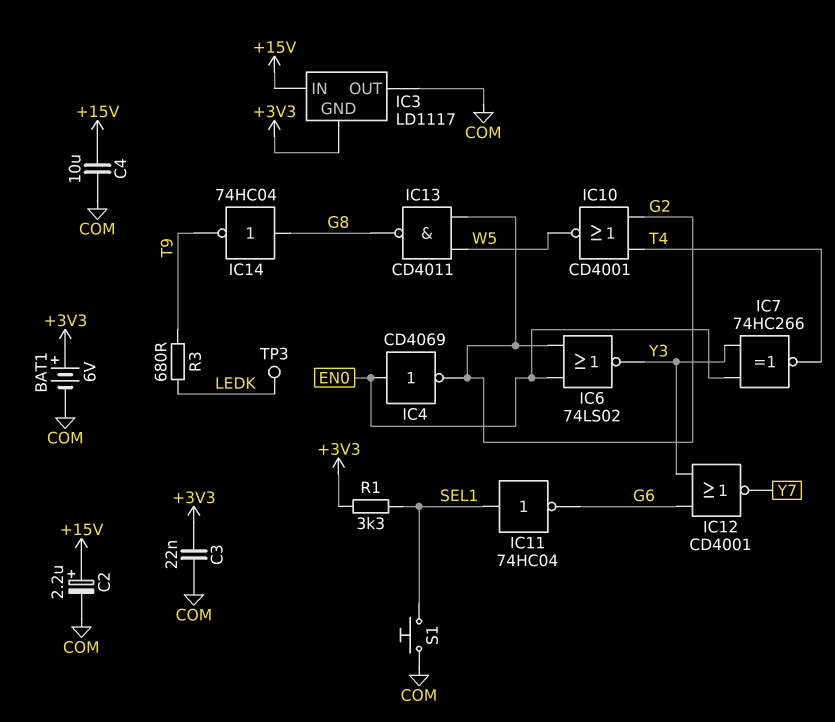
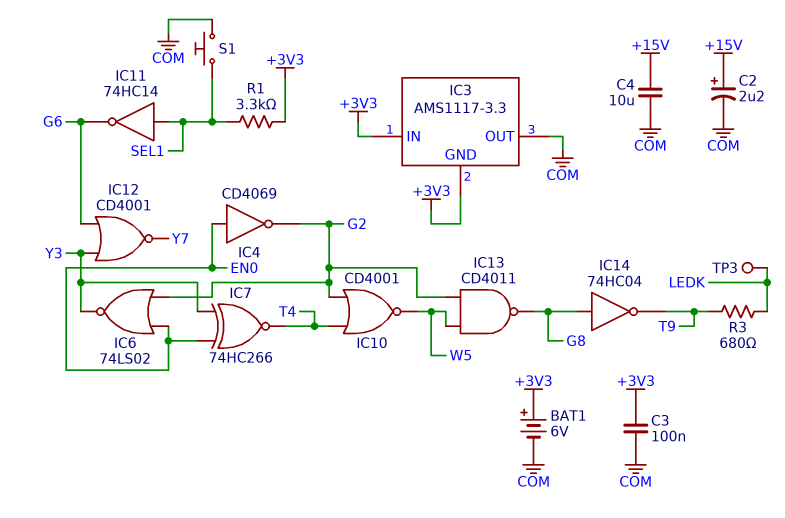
C3: 22nF (+3V3, COM) -> 100nF (+3V3, COM)
IC3: LD1117 -> AMS1117-3.3
IC3 pin IN: +15V -> +3V3
IC11: NOT 74HC04 (in SEL1, out G6) -> NOT 74HC14 (in SEL1, out G6)

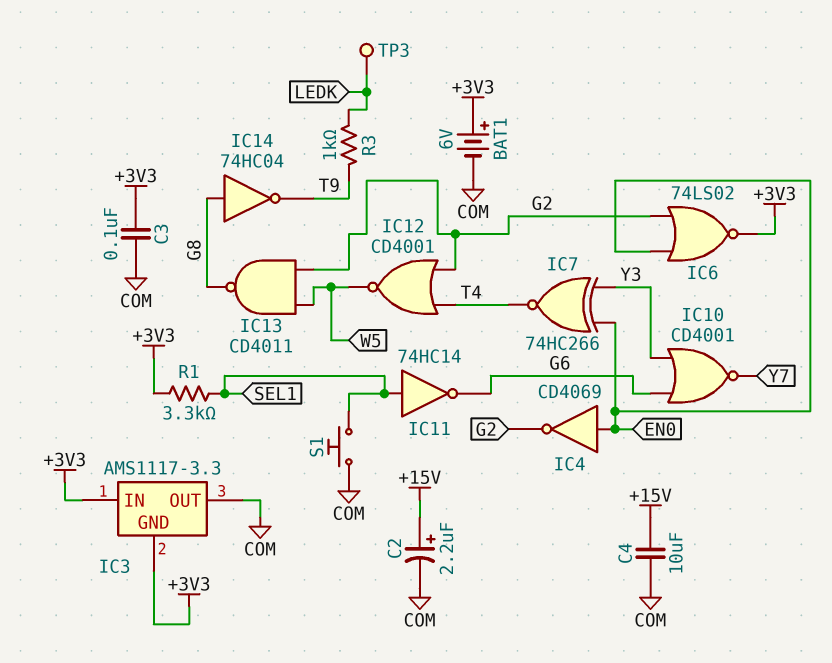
IC6: NOR 74LS02 (in EN0, in G2, out Y3) -> NOR 74LS02 (in EN0, in G2, out +3V3)
IC10: NOR CD4001 (in G2, in T4, out W5) -> NOR CD4001 (in G6, in Y3, out Y7)
IC12: NOR CD4001 (in G6, in Y3, out Y7) -> NOR CD4001 (in G2, in T4, out W5)
R3: 680 (LEDK, T9) -> 1k (LEDK, T9)

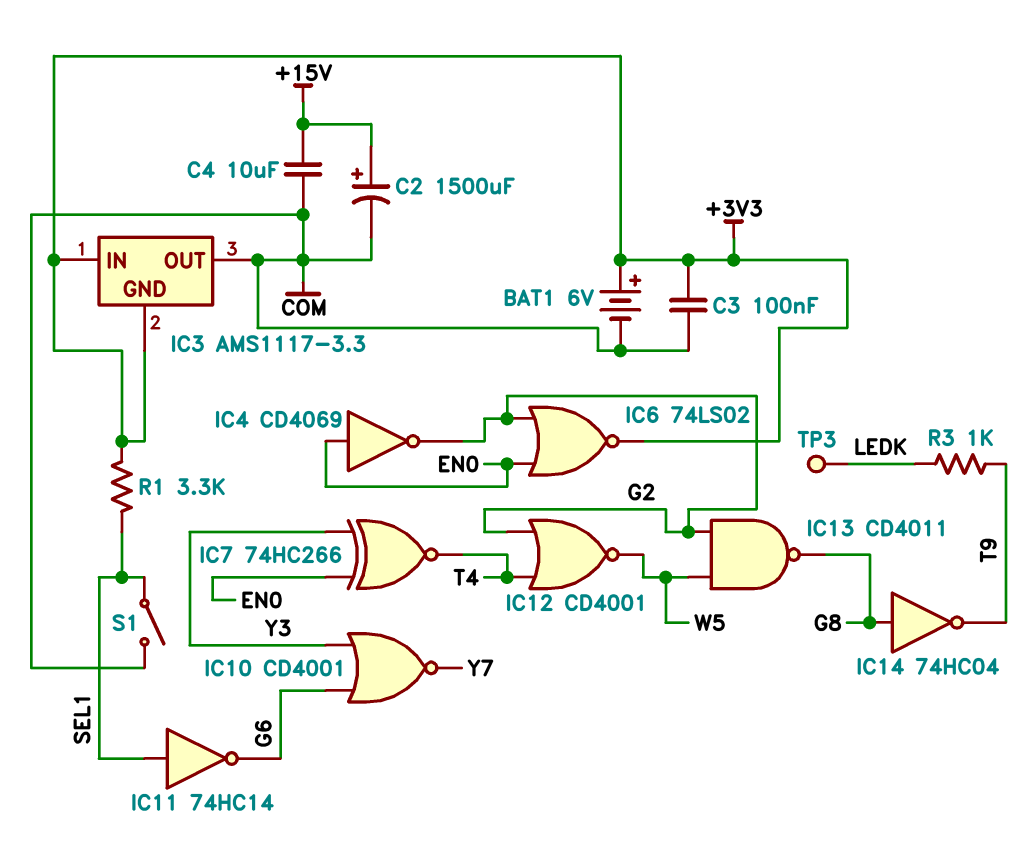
C2: 2.2uF (plus +15V, minus COM) -> 1500uF (plus +15V, minus COM)
S1: button (COM, SEL1) -> switch (COM, SEL1)

